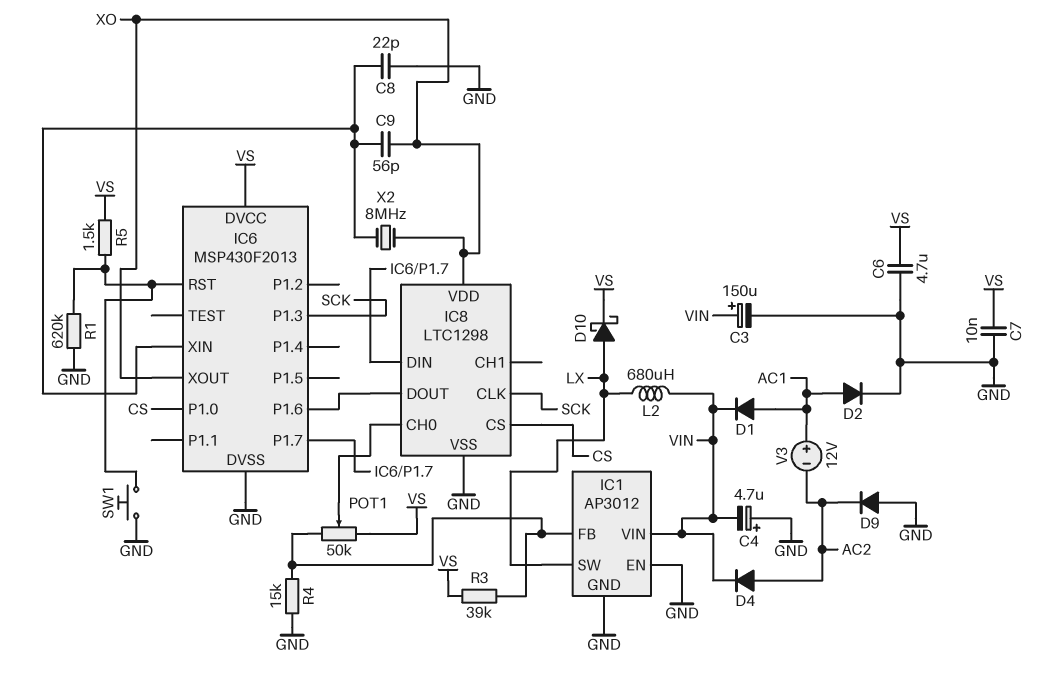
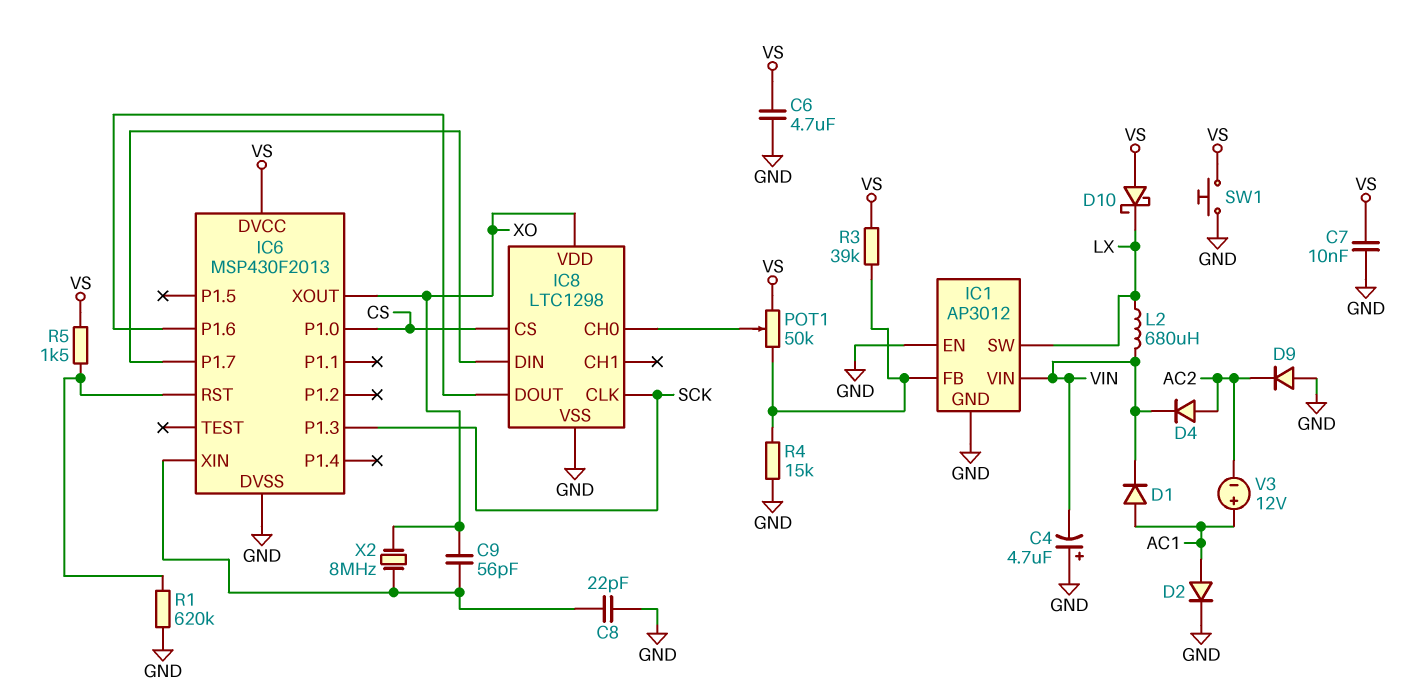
C3: 150uF (plus VIN, minus GND) -> none
D10: schottky (A LX, K VS) -> schottky (A VS, K LX)
SW1: button (GND, IC6/RST) -> button (GND, VS)

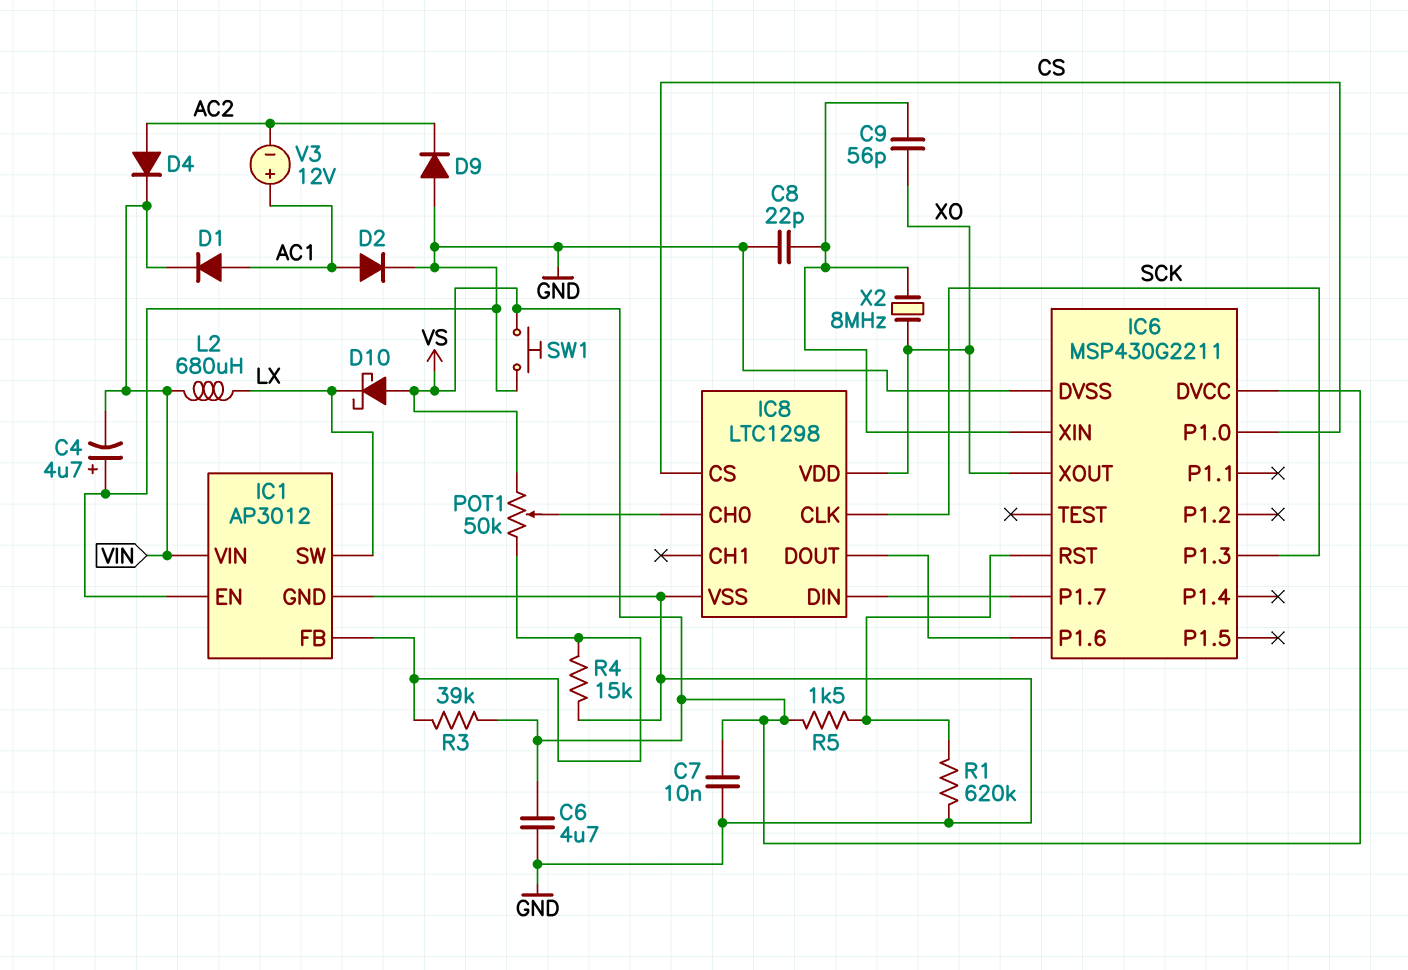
IC6: MSP430F2013 -> MSP430G2211

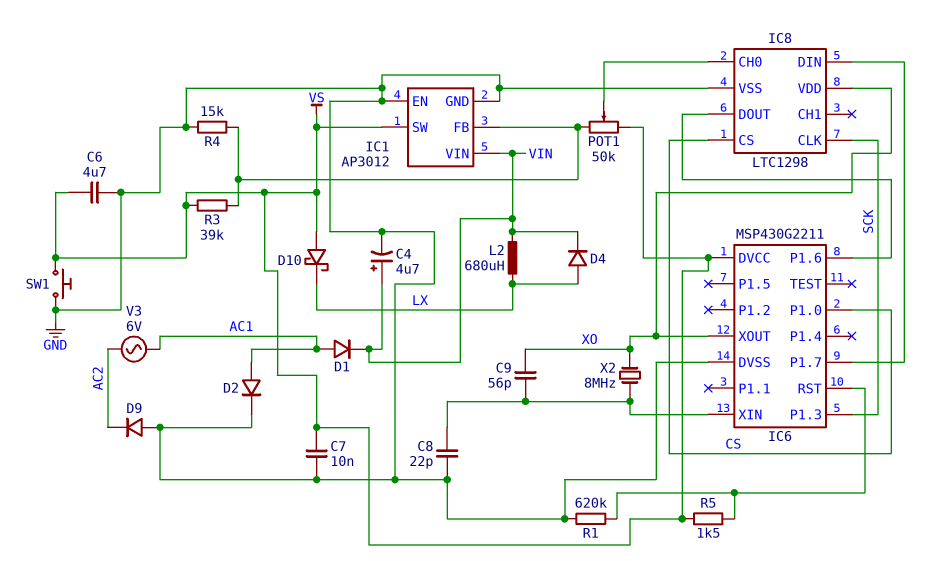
C4: 4.7uF (plus GND, minus VIN) -> 4.7uF (plus VIN, minus GND)
D4: diode (A AC2, K VIN) -> diode (A LX, K VIN)
IC1 pin SW: LX -> VS
V3: 12V (plus AC1, minus AC2) -> AC 6V (AC1, AC2)

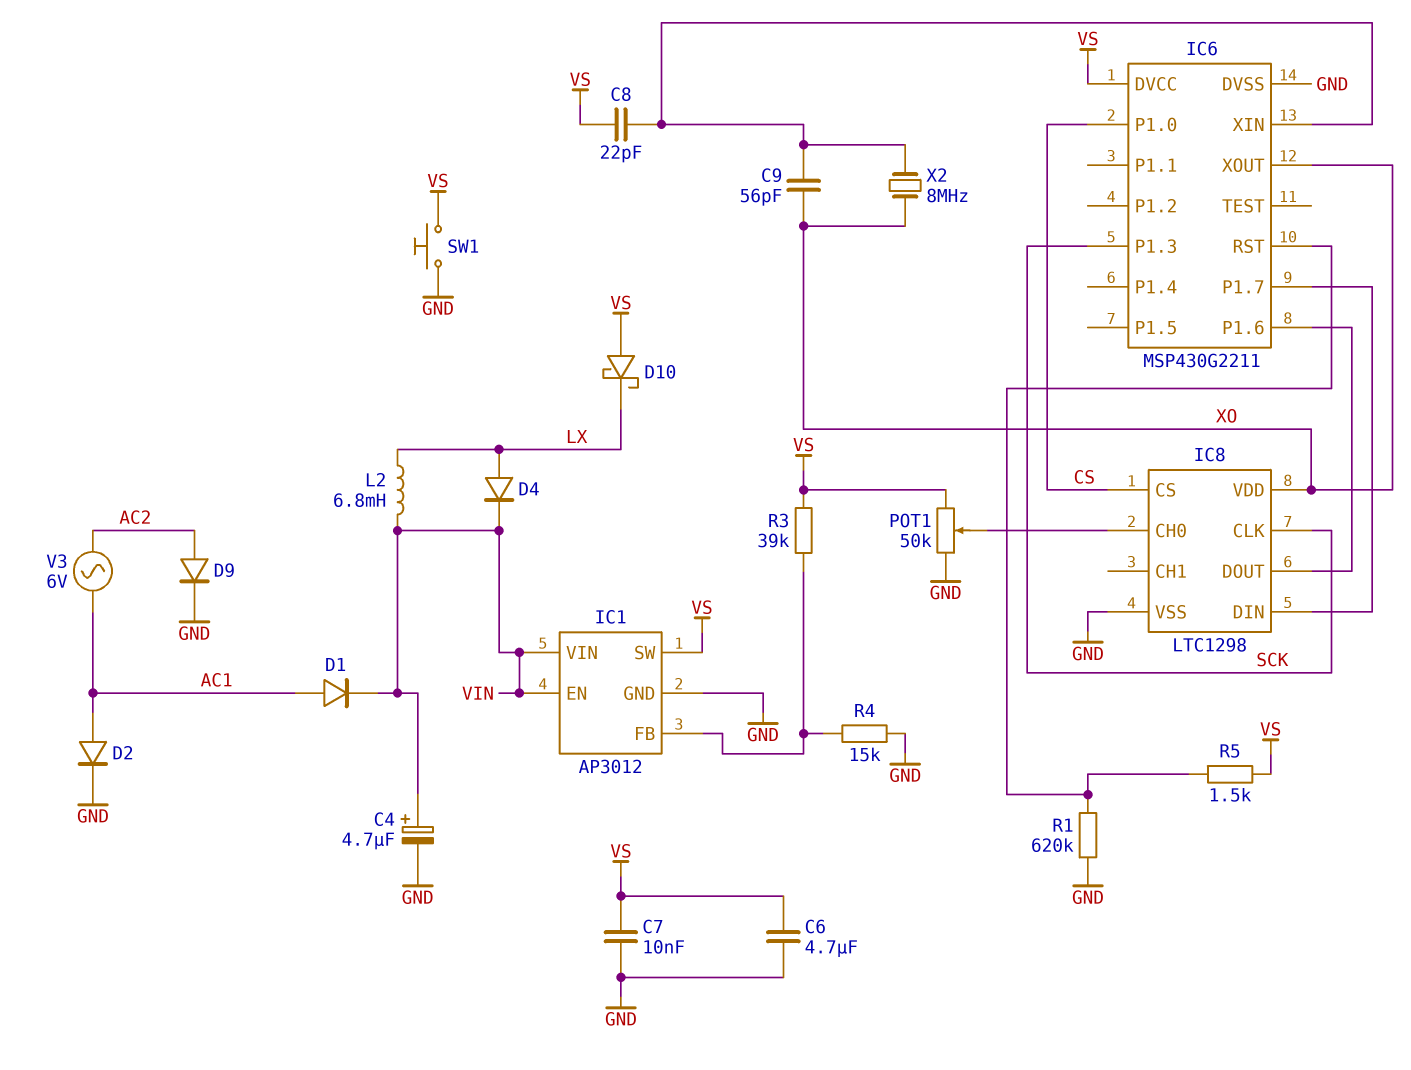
C8: 22pF (GND, IC6/XIN) -> 22pF (IC6/XIN, VS)
D9: diode (A GND, K AC2) -> diode (A AC2, K GND)
IC1 pin EN: GND -> VIN
L2: 680uH (LX, VIN) -> 6.8mH (LX, VIN)
POT1: 50k (IC1/FB, VS, wiper IC8/CH0) -> 50k (GND, VS, wiper IC8/CH0)

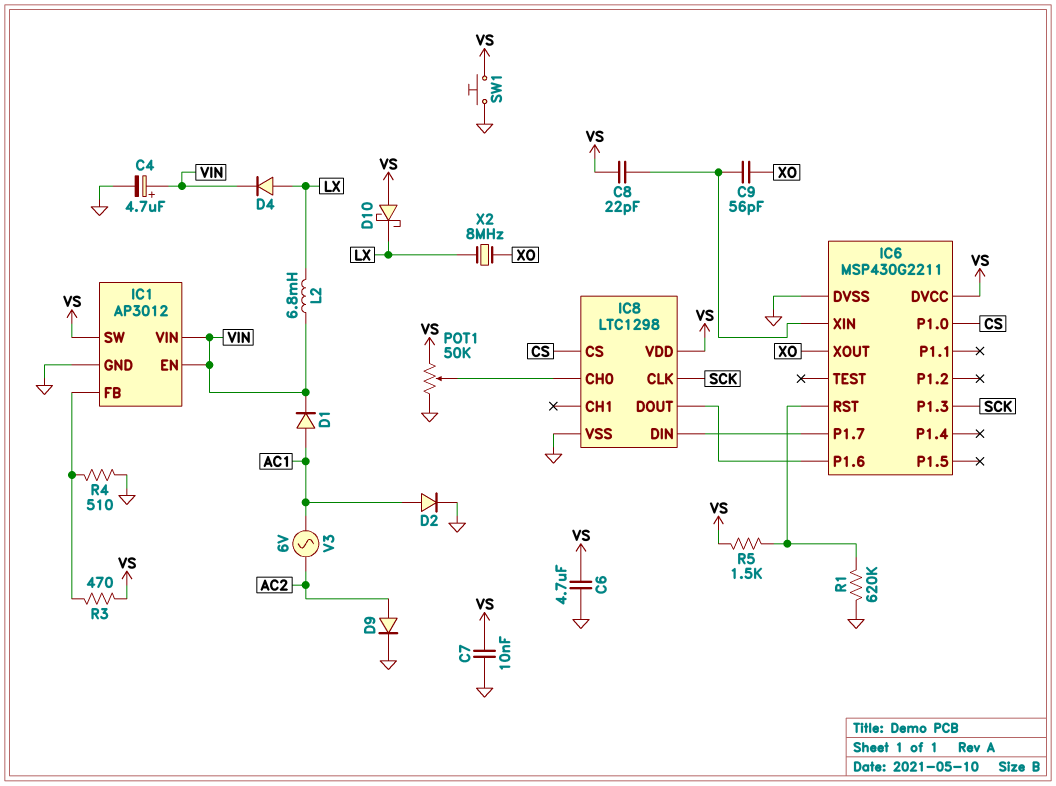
IC8 pin VDD: XO -> VS
R3: 39k (IC1/FB, VS) -> 470 (IC1/FB, VS)
R4: 15k (GND, IC1/FB) -> 510 (GND, IC1/FB)
X2: 8MHz (IC6/XIN, XO) -> 8MHz (LX, XO)

